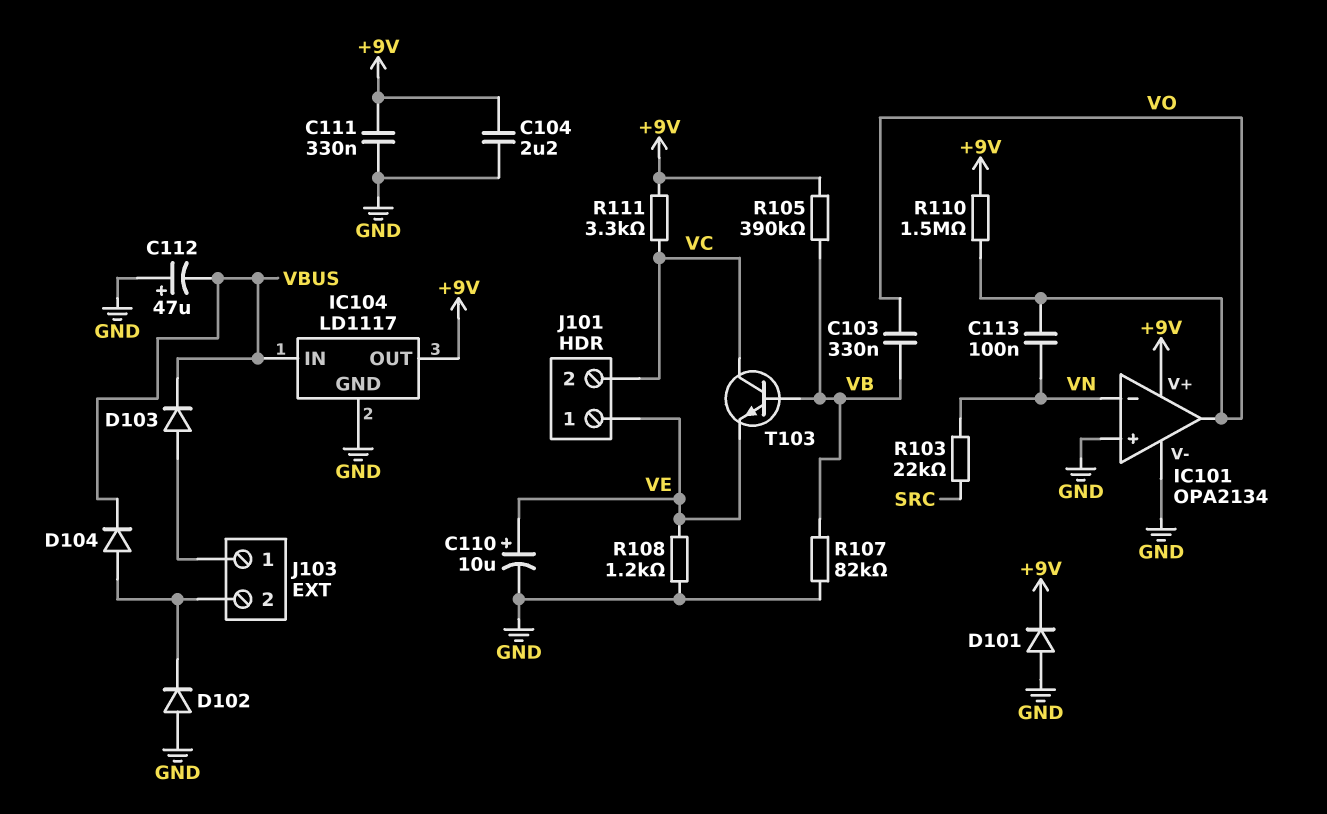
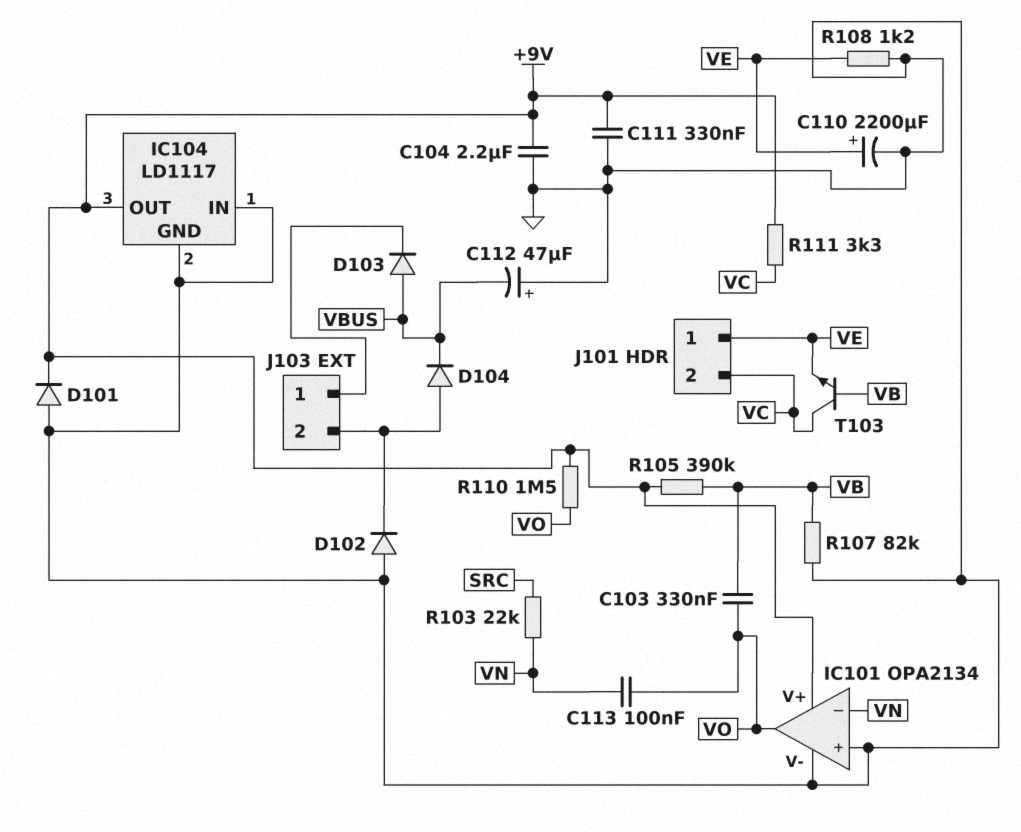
C110: 10uF (plus VE, minus GND) -> 2200uF (plus VE, minus GND)
D103: diode (A J103/1, K VBUS) -> diode (A VBUS, K J103/1)
IC104 pin IN: VBUS -> GND

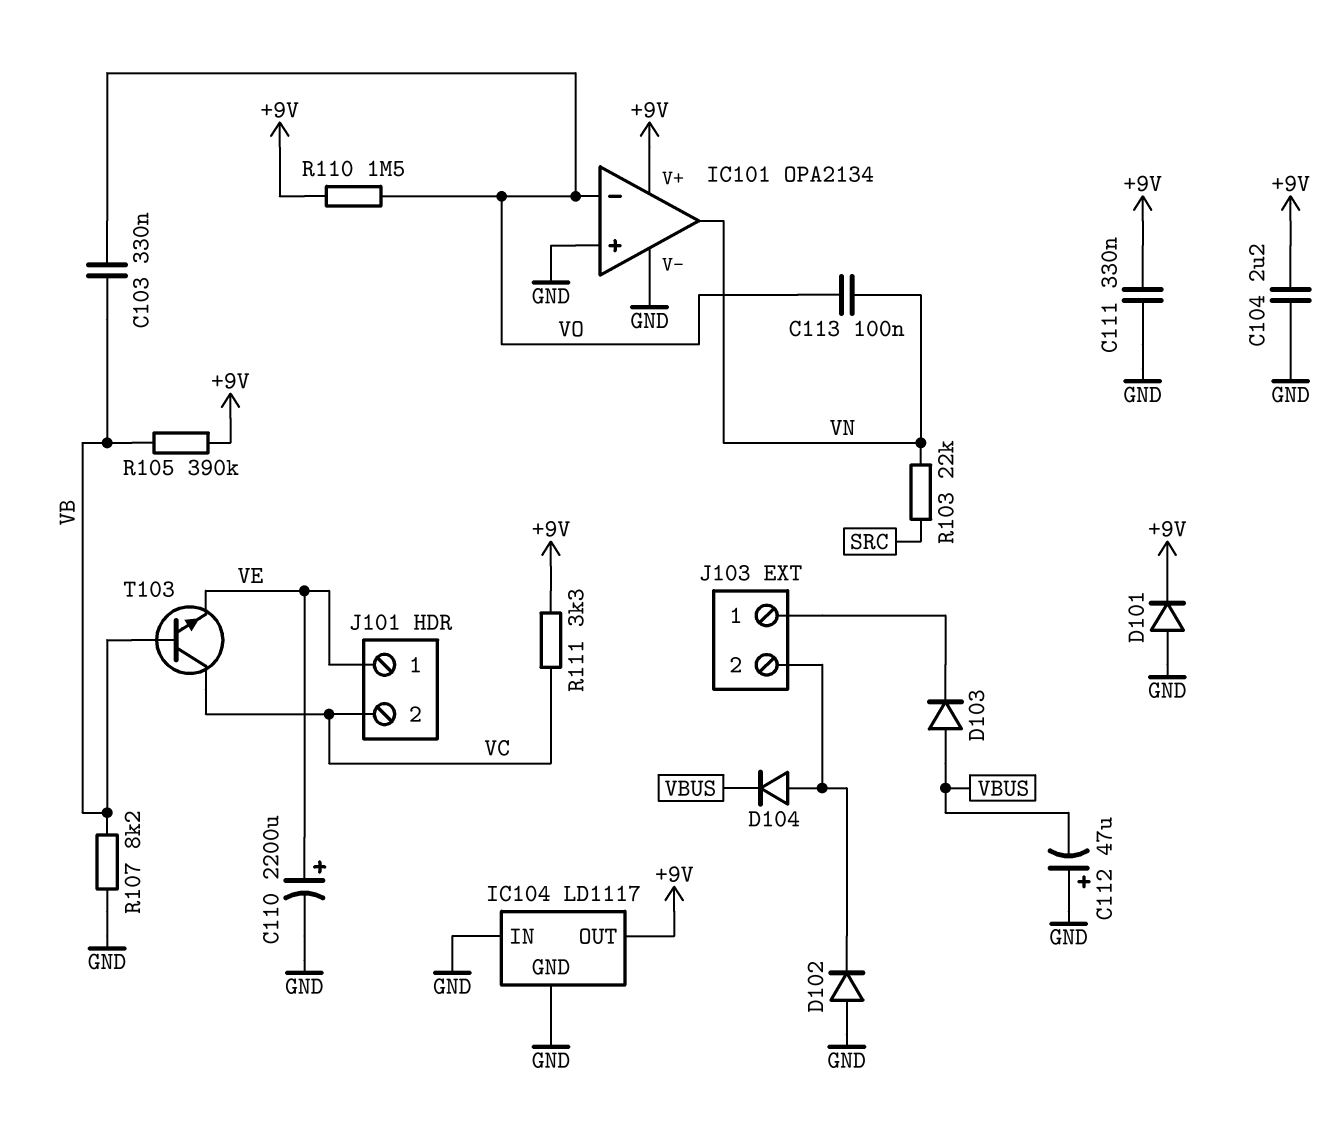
IC101 pin in-: VN -> VO
IC101 pin out: VO -> VN
R107: 82k (GND, VB) -> 8.2k (GND, VB)
R108: 1.2k (GND, VE) -> none

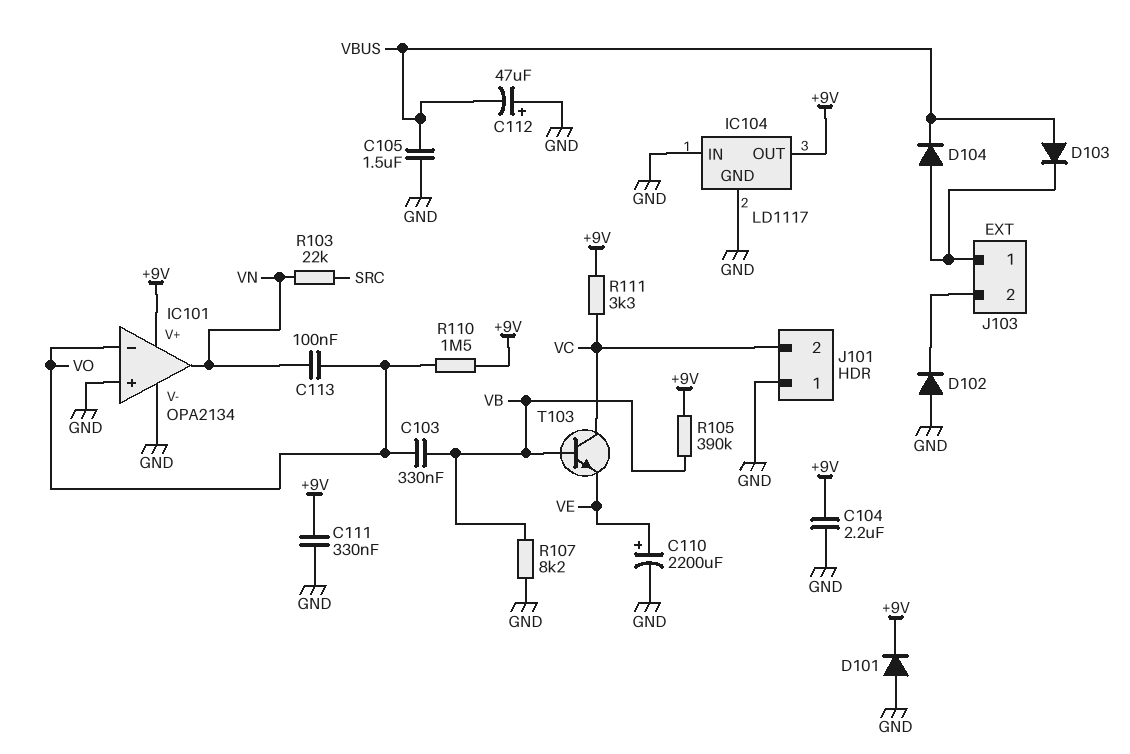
C105: none -> 1.5uF (GND, VBUS)
D104: diode (A J103/2, K VBUS) -> diode (A J103/1, K VBUS)
J101 pin 1: VE -> GND

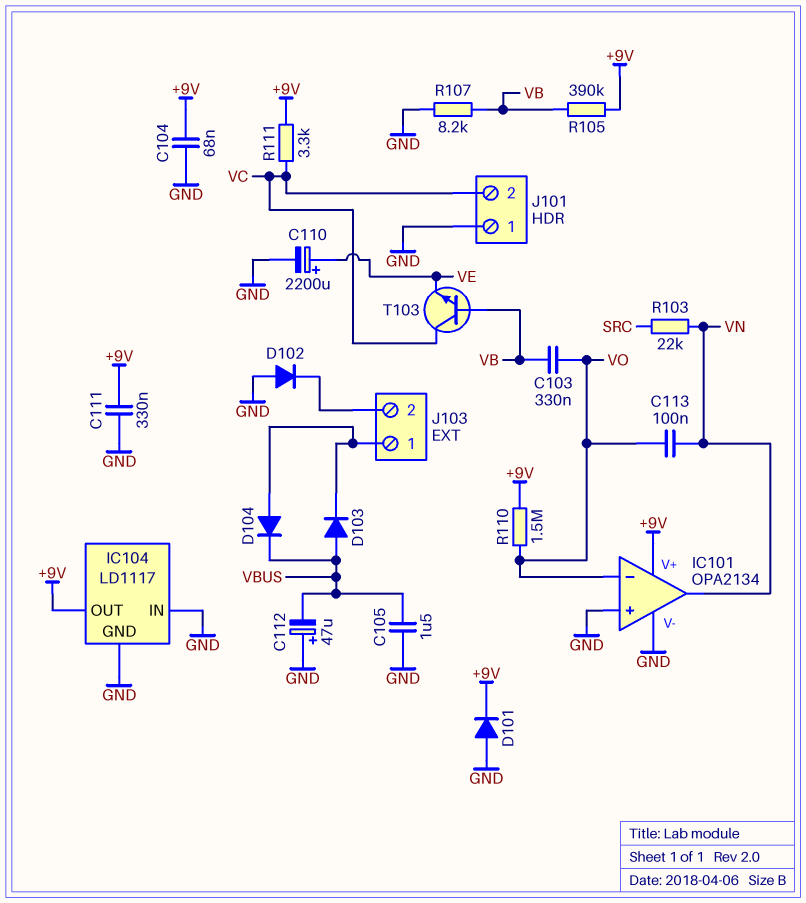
C104: 2.2uF (+9V, GND) -> 68nF (+9V, GND)

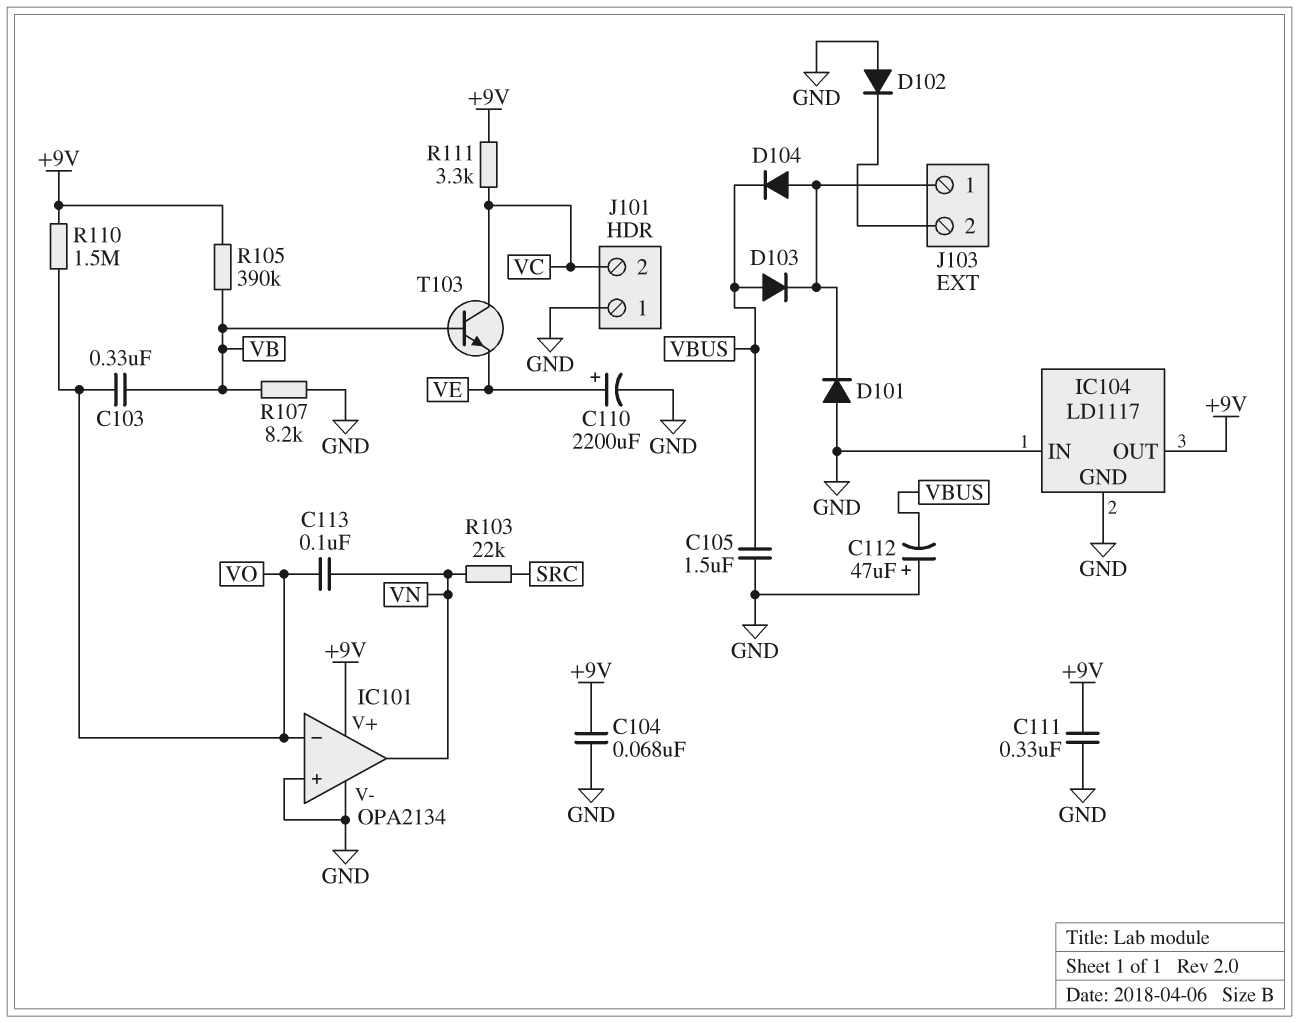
D101: diode (A GND, K +9V) -> diode (A GND, K J103/1)

